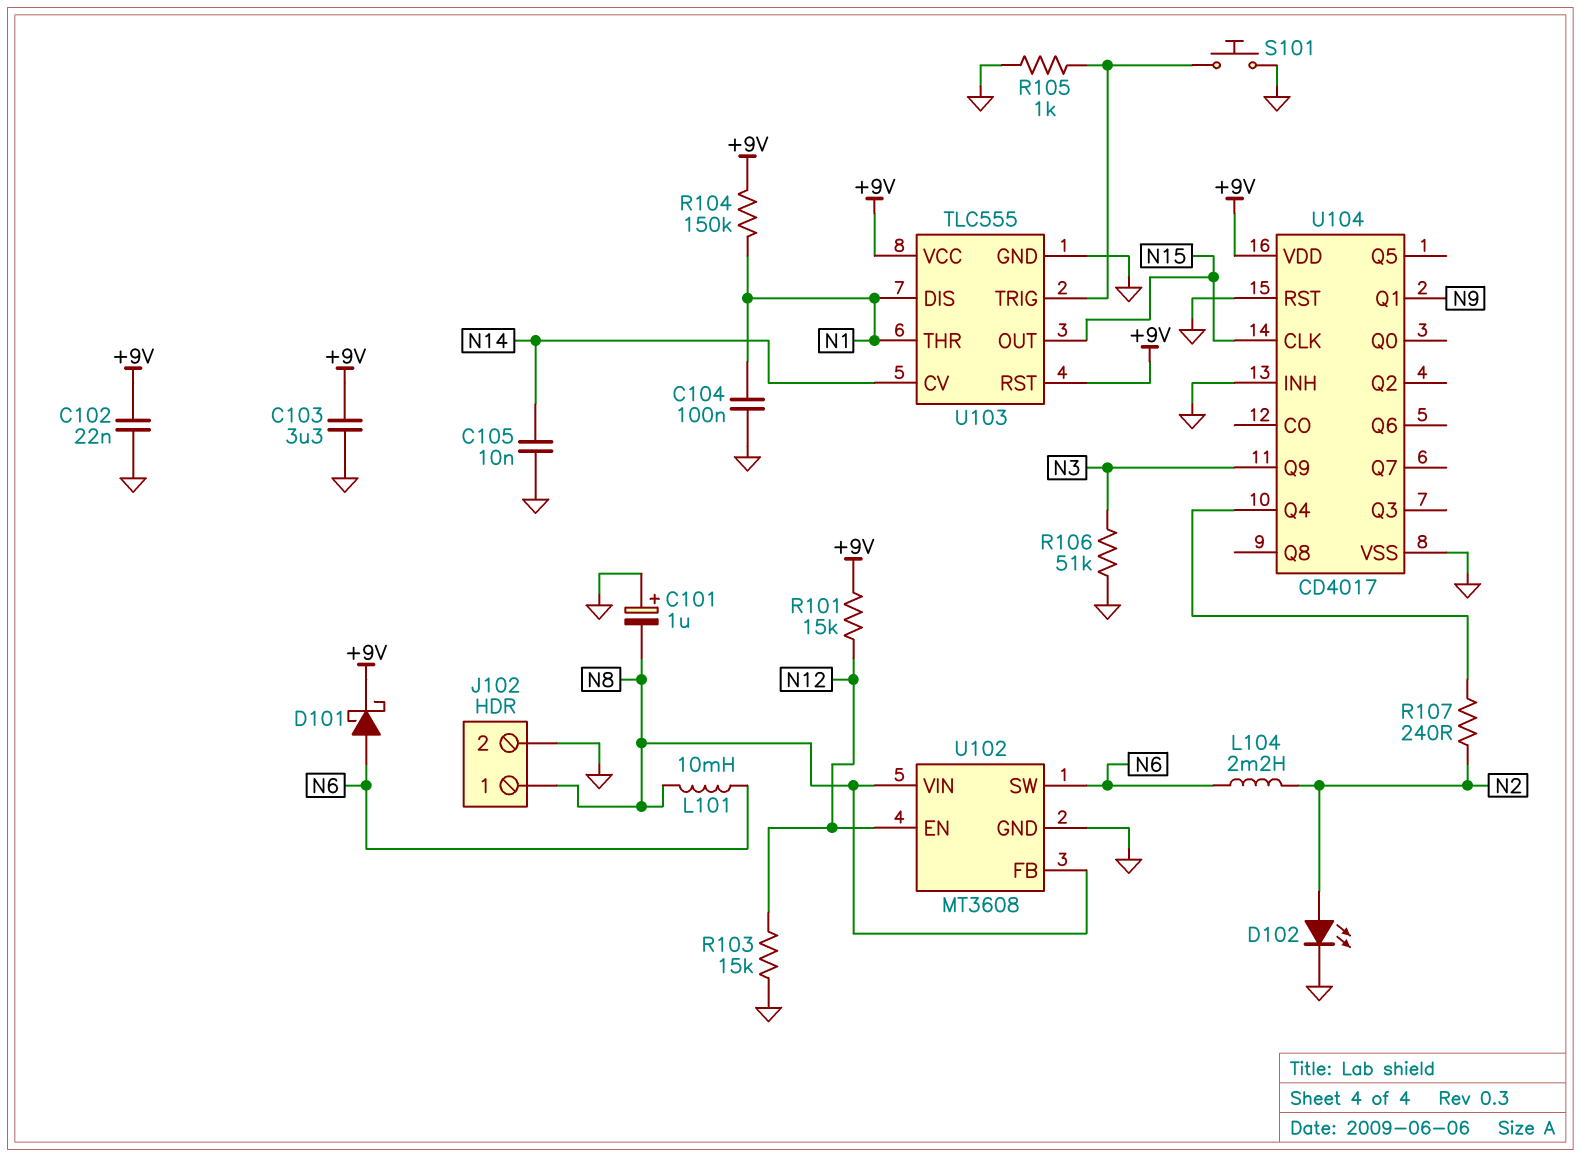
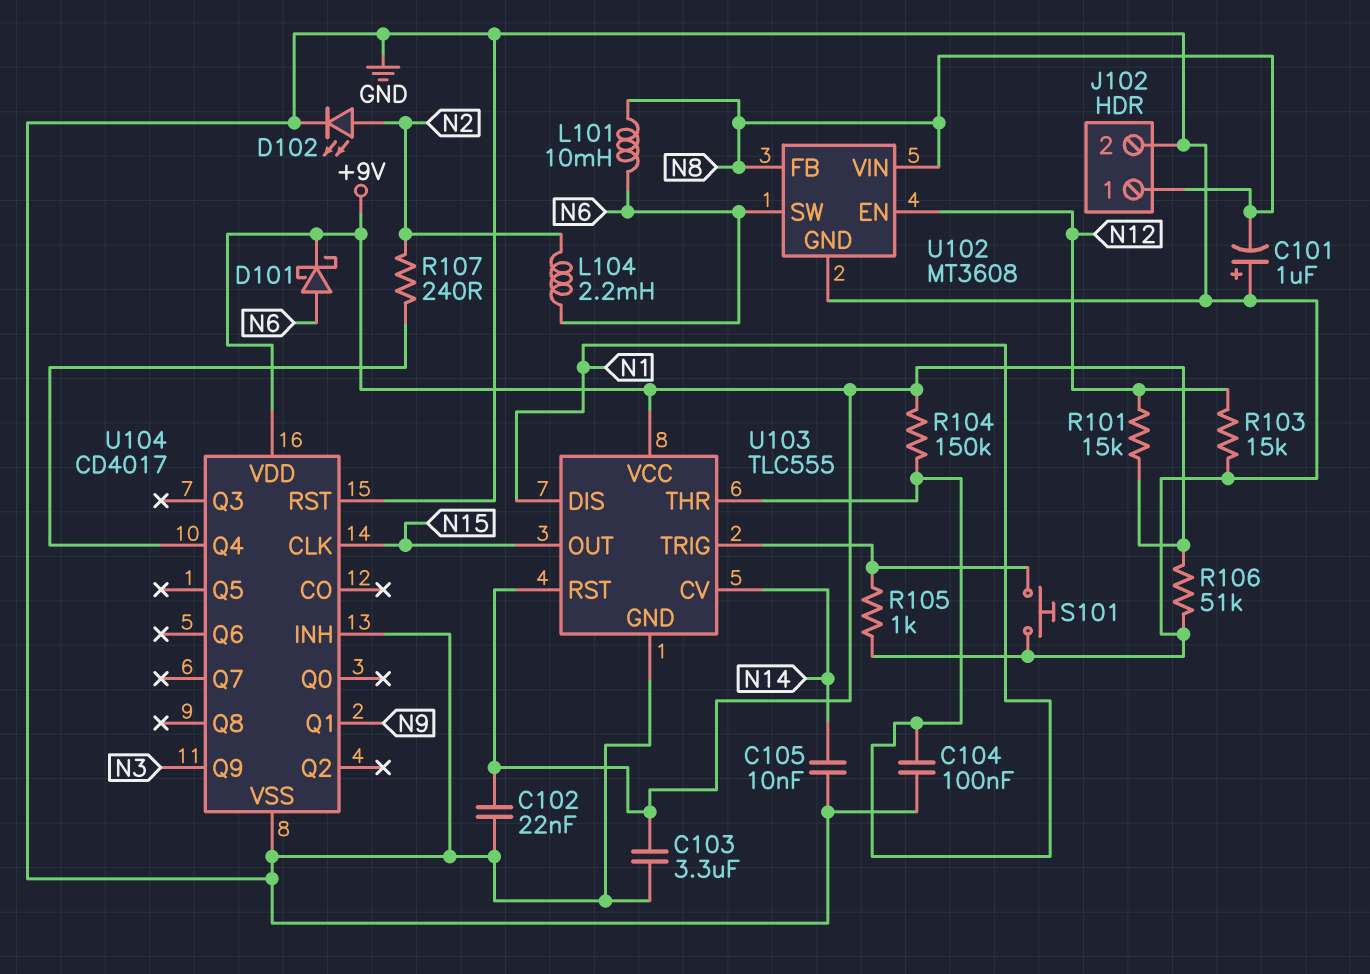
R106: 51k (GND, N3) -> 51k (+9V, GND)

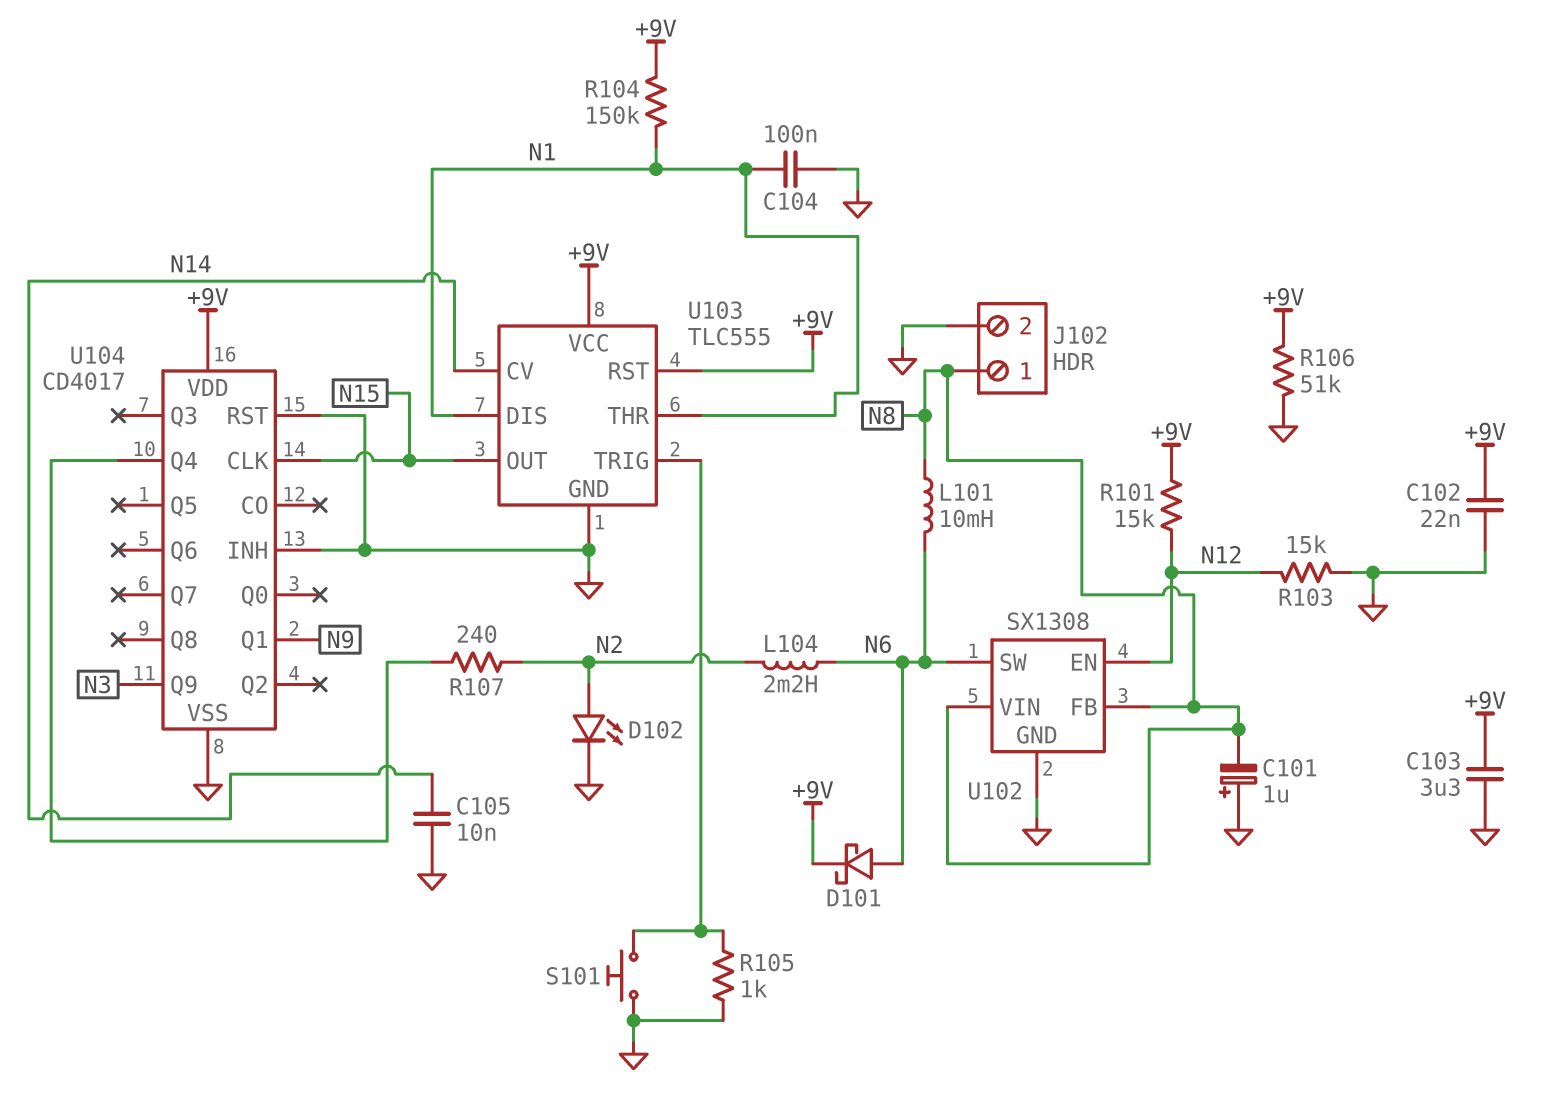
U102: MT3608 -> SX1308

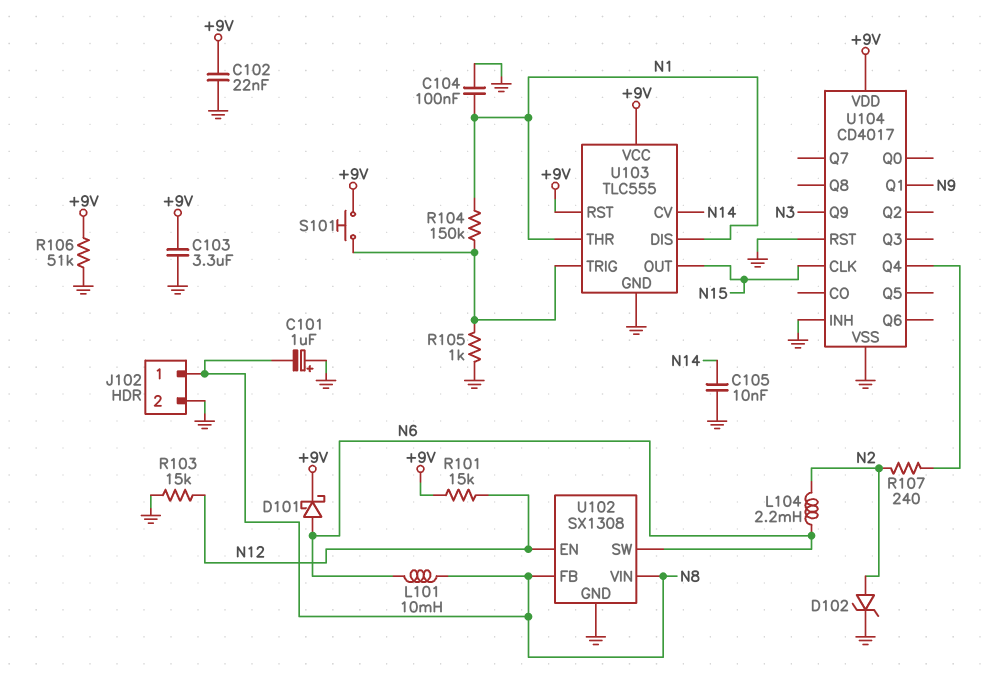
D102: LED (A N2, K GND) -> zener (A N2, K GND)
R104: 150k (+9V, N1) -> 150k (N1, U103/TRIG)
S101: button (GND, U103/TRIG) -> button (+9V, U103/TRIG)

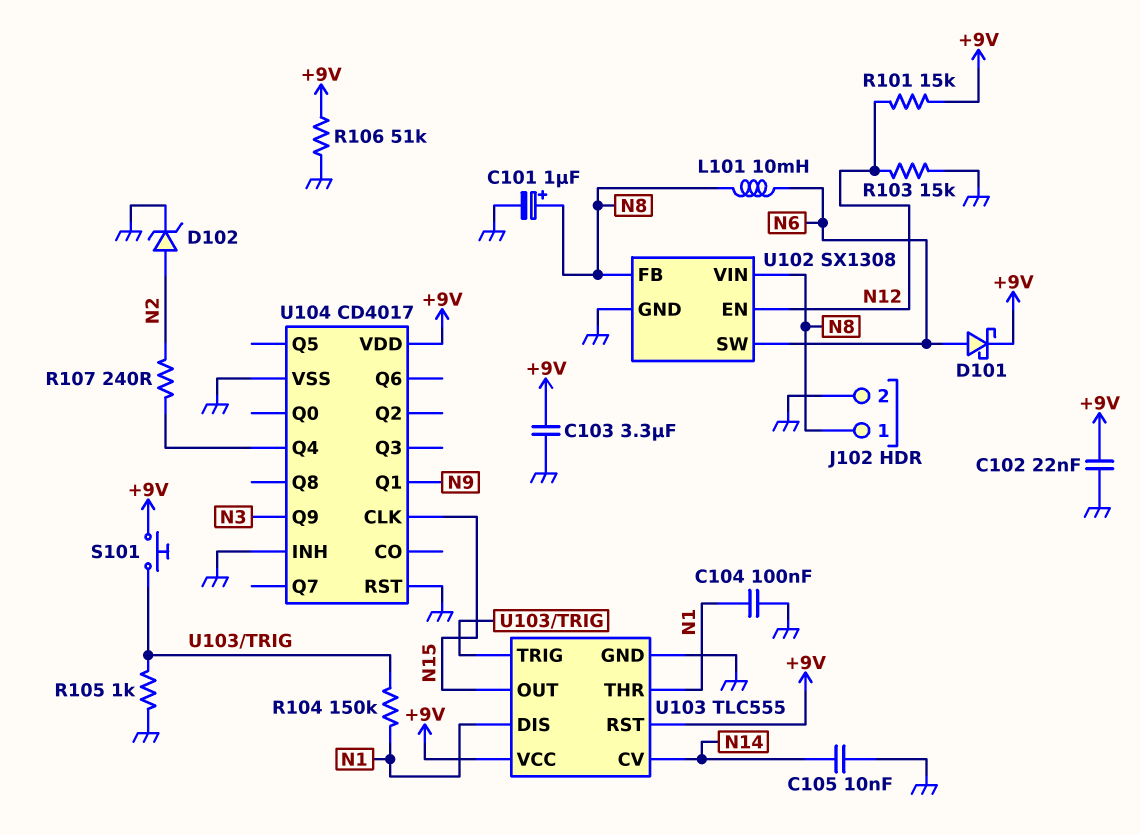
C101: 1uF (plus GND, minus N8) -> 1uF (plus N8, minus GND)
L104: 2.2mH (N2, N6) -> none

